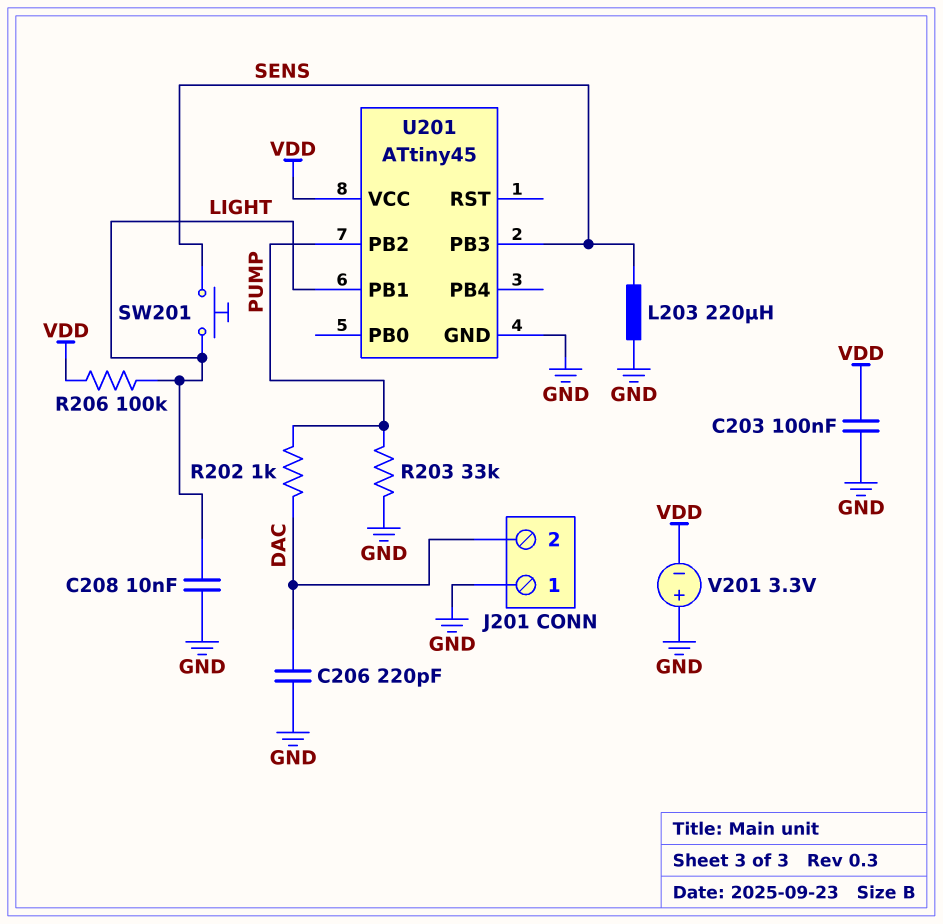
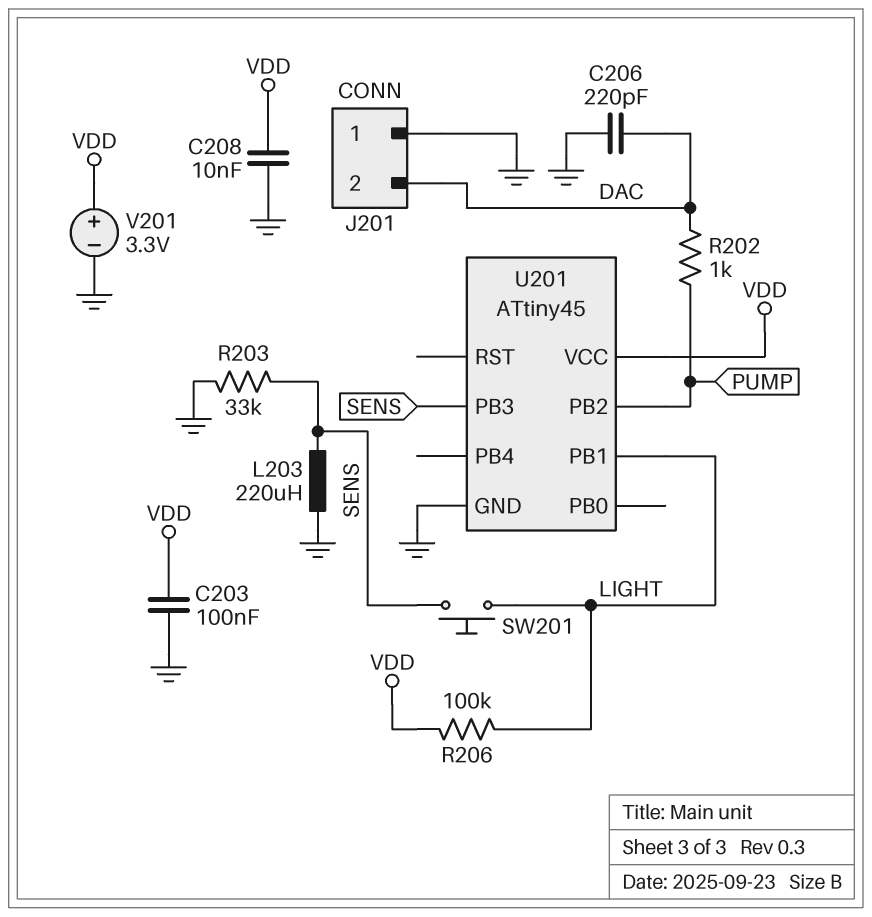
C208: 10nF (GND, LIGHT) -> 10nF (GND, VDD)
R203: 33k (GND, PUMP) -> 33k (GND, SENS)
V201: 3.3V (plus GND, minus VDD) -> 3.3V (plus VDD, minus GND)

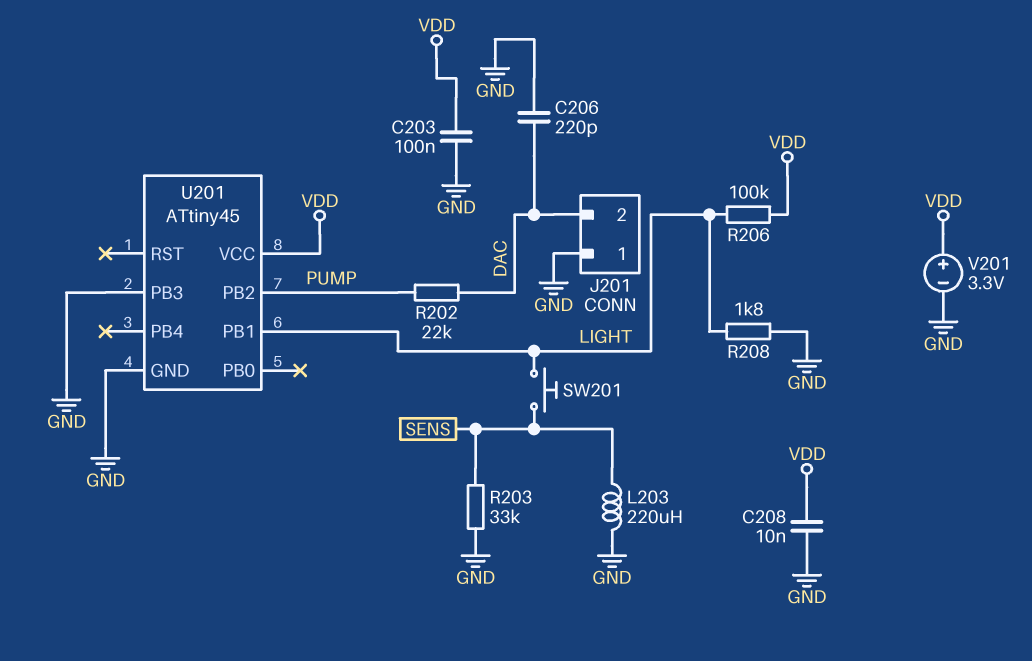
R202: 1k (DAC, PUMP) -> 22k (DAC, PUMP)
R208: none -> 1.8k (GND, LIGHT)
U201 pin PB3: SENS -> GND

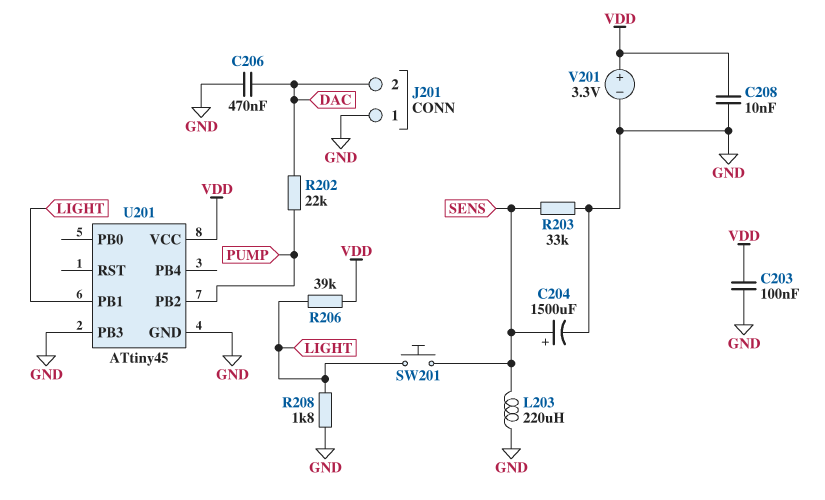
C204: none -> 1500uF (plus SENS, minus GND)
C206: 220pF (DAC, GND) -> 470nF (DAC, GND)
R206: 100k (LIGHT, VDD) -> 39k (LIGHT, VDD)

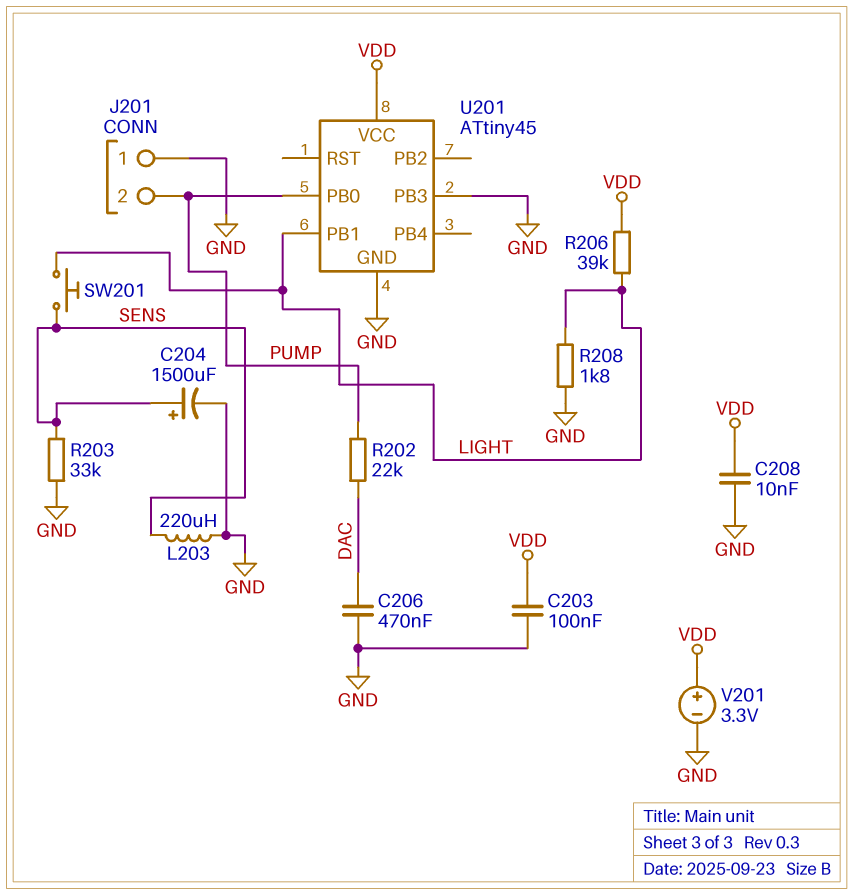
J201 pin 2: DAC -> PUMP
U201 pin PB0: none -> PUMP
U201 pin PB2: PUMP -> none

